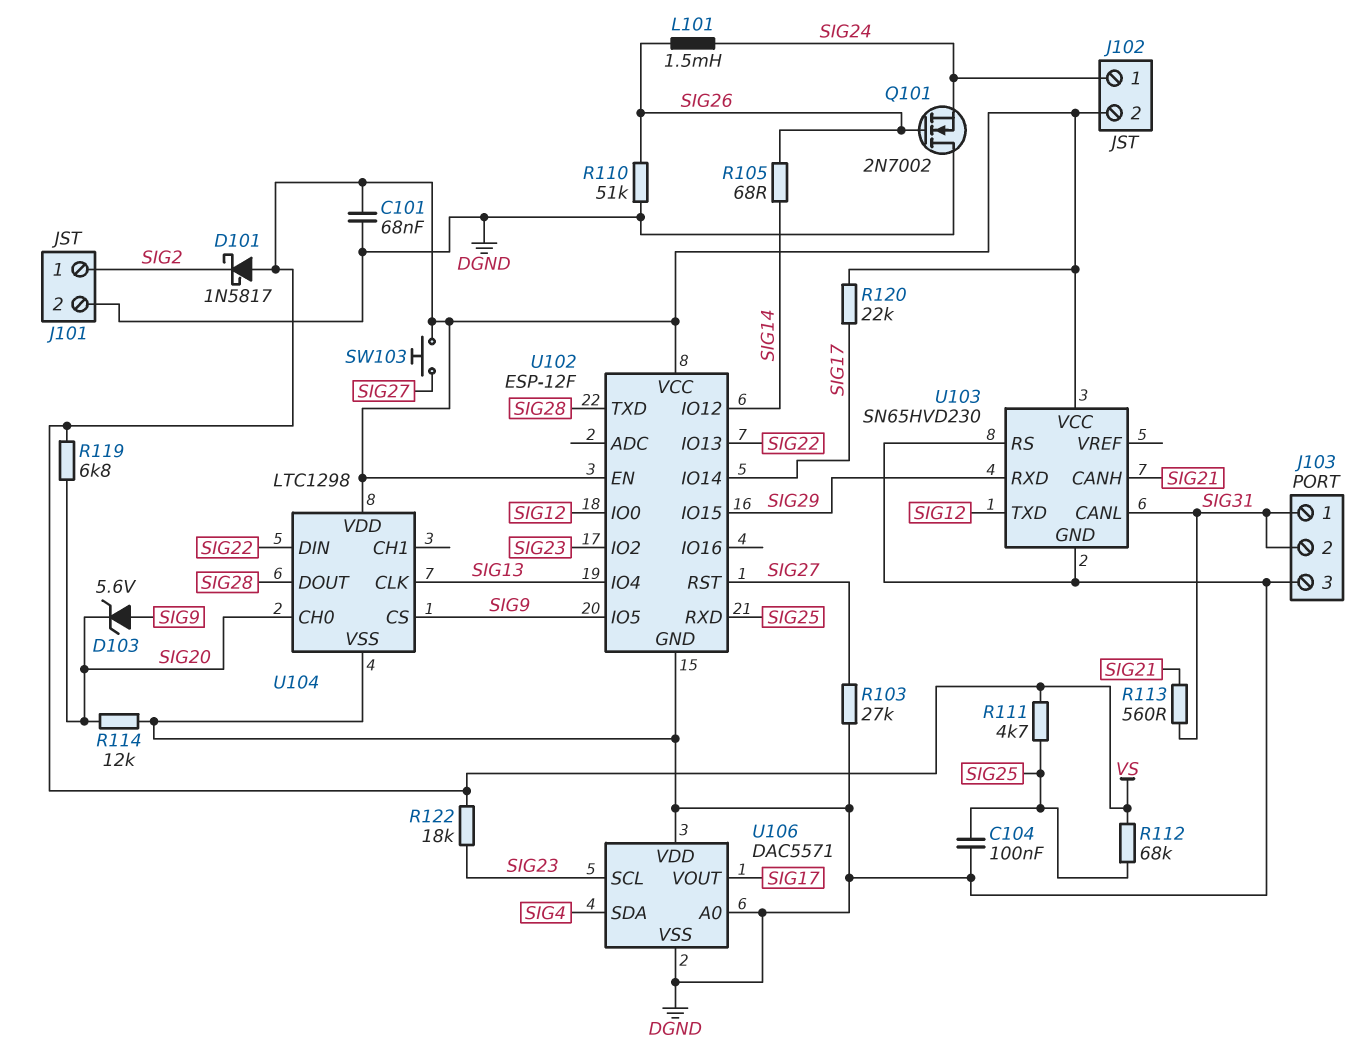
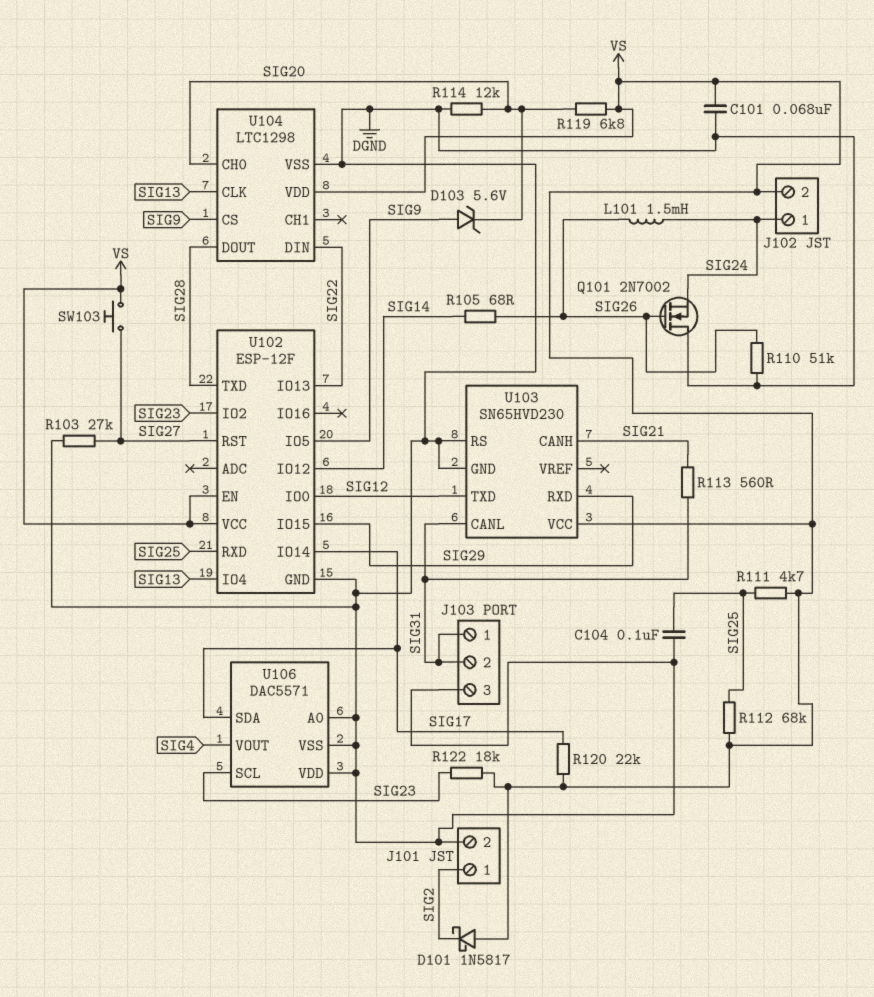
U106 pin SDA: SIG4 -> SIG17
U106 pin VOUT: SIG17 -> SIG4

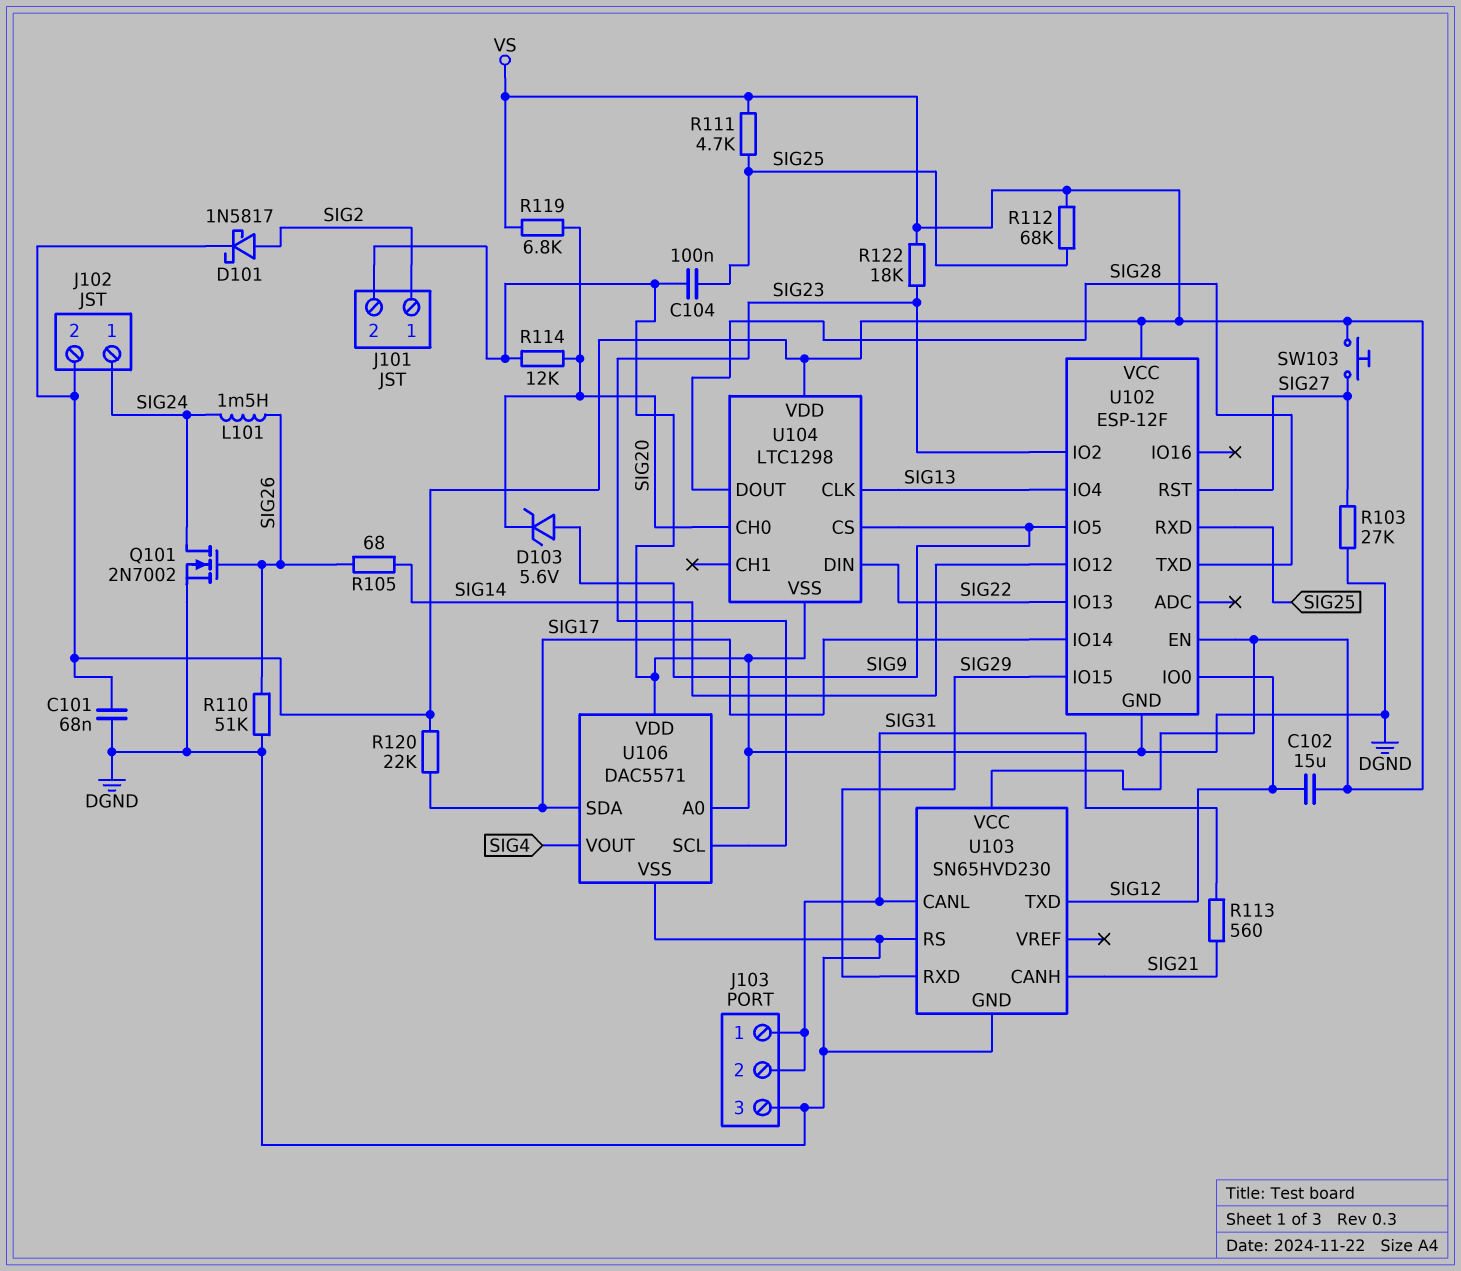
C102: none -> 15uF (SIG12, VS)
D101: schottky 1N5817 (A VS, K SIG2) -> schottky 1N5817 (A SIG2, K VS)
Q101: NMOS 2N7002 (G SIG26, D DGND, S SIG24) -> NMOS 2N7002 (G SIG26, D SIG24, S DGND)

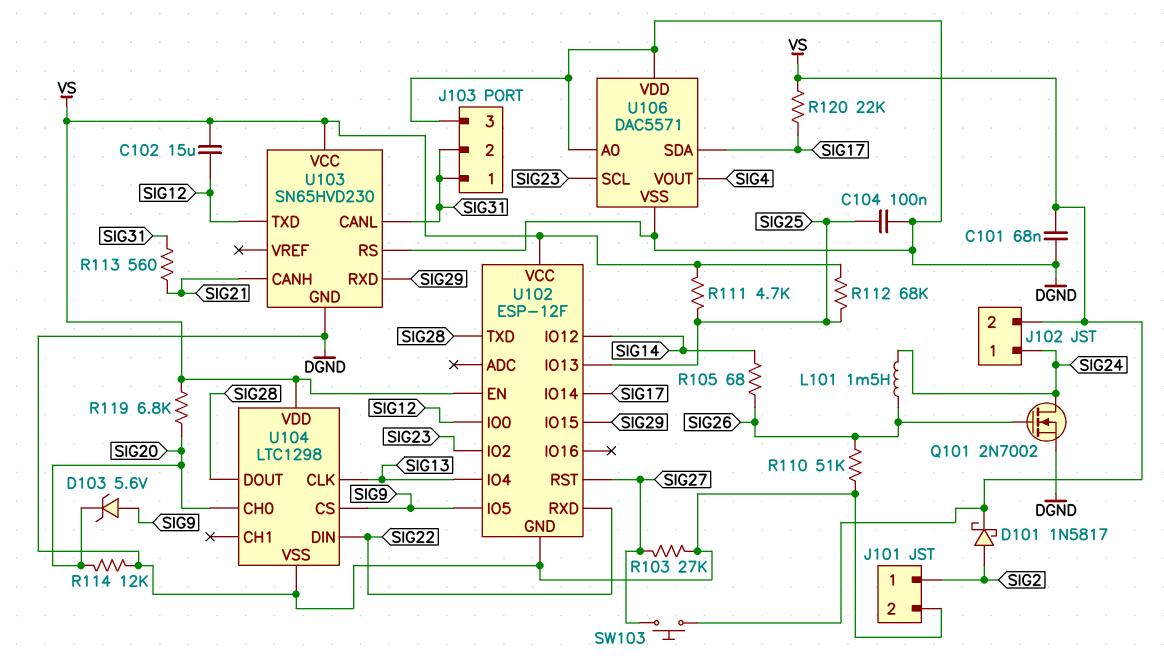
R122: 18k (SIG23, VS) -> none
U102 pin IO13: SIG22 -> SIG25
U102 pin RXD: SIG25 -> SIG22

